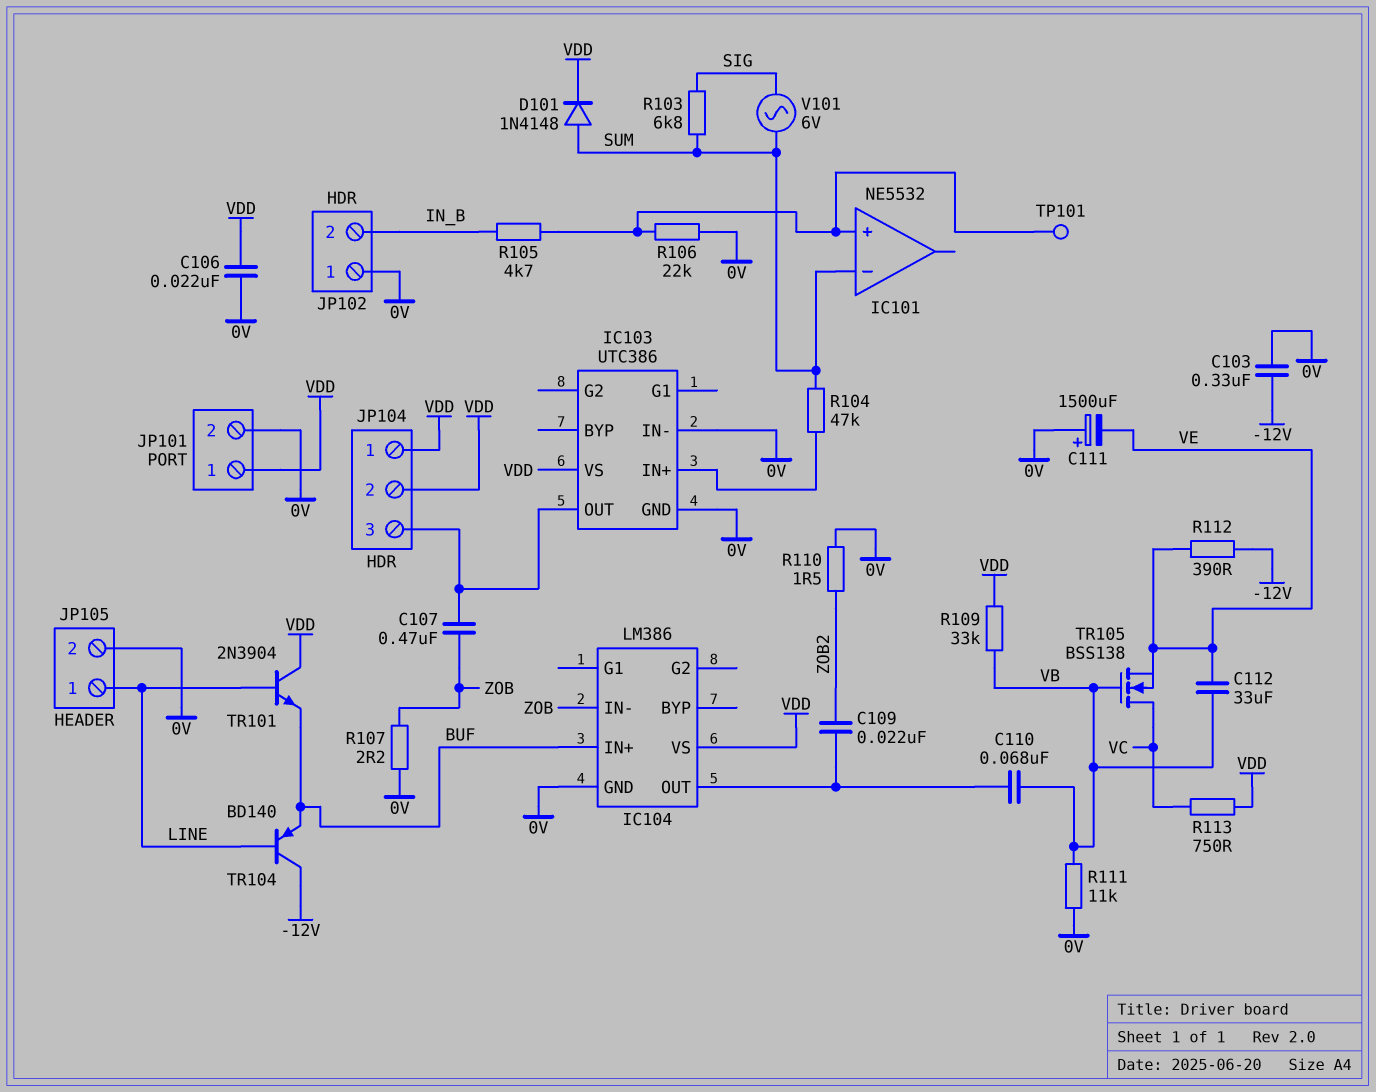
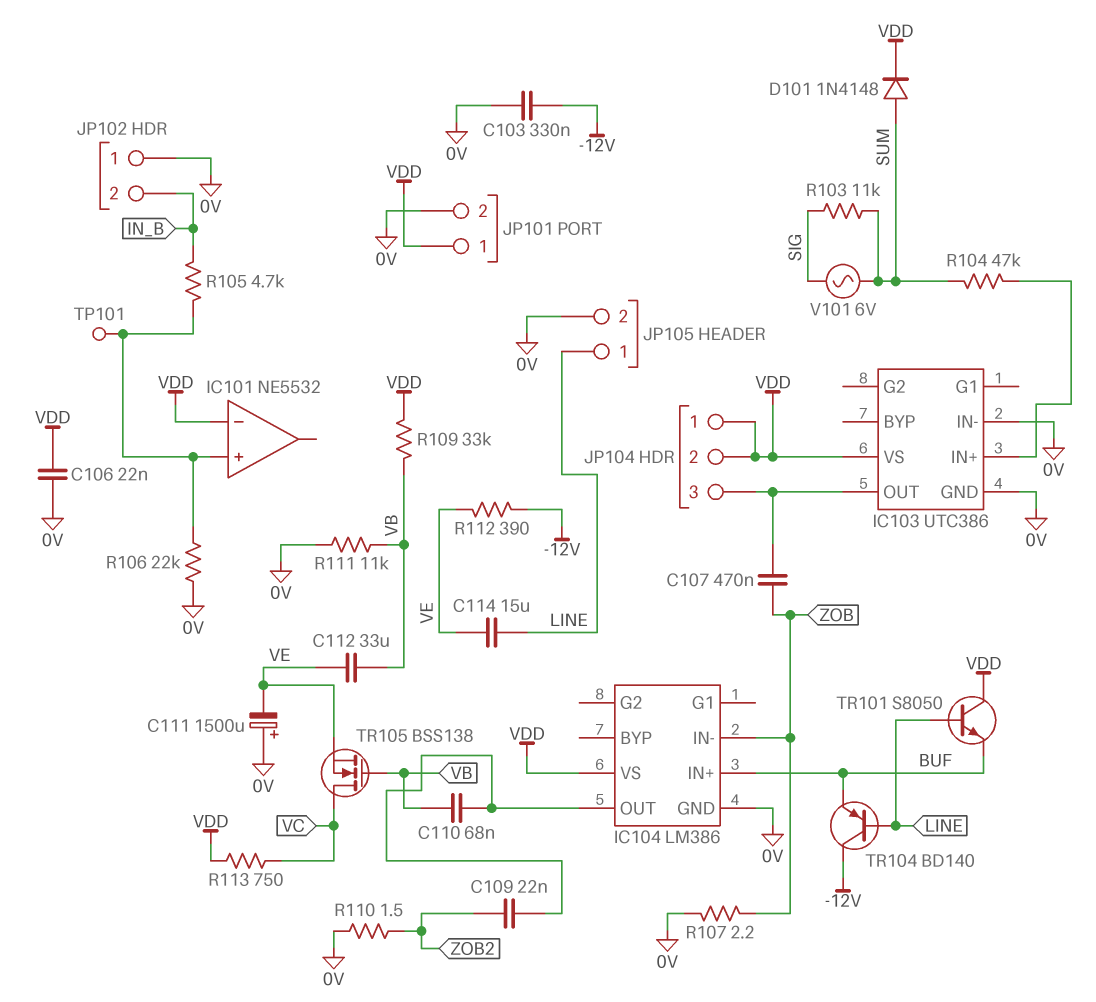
C114: none -> 15uF (LINE, VE)
IC101 pin in-: SUM -> VDD
R103: 6.8k (SIG, SUM) -> 11k (SIG, SUM)
TR101: NPN 2N3904 (B LINE, C VDD, E BUF) -> NPN S8050 (B LINE, C VDD, E BUF)

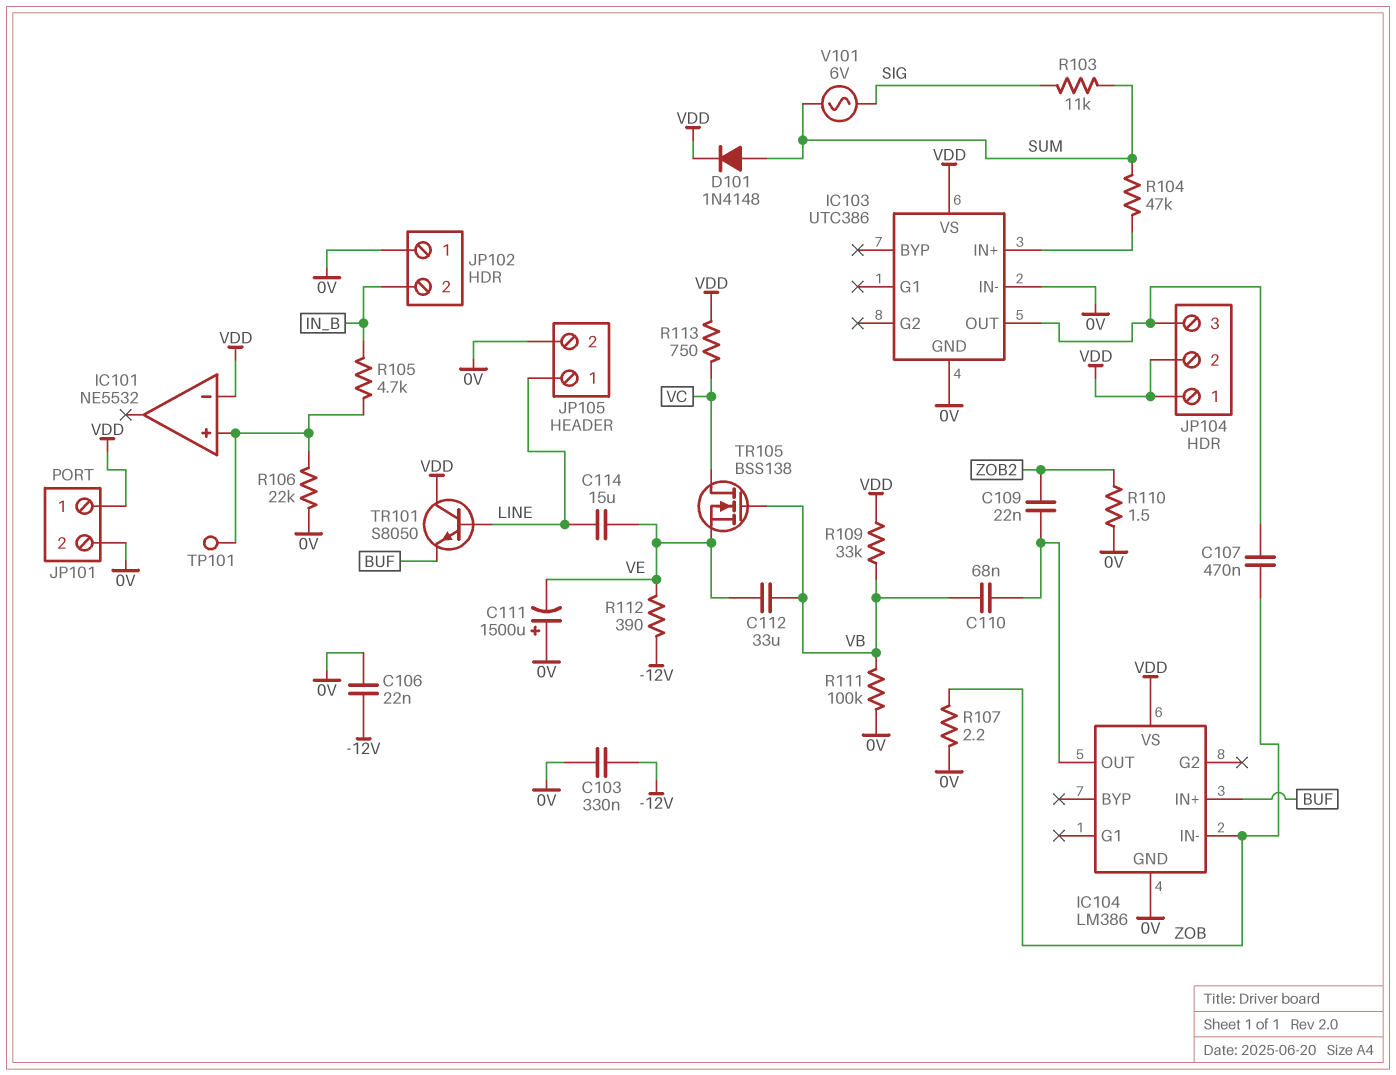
C106: 22nF (0V, VDD) -> 22nF (-12V, 0V)
R111: 11k (0V, VB) -> 100k (0V, VB)
TR104: PNP BD140 (B LINE, C -12V, E BUF) -> none

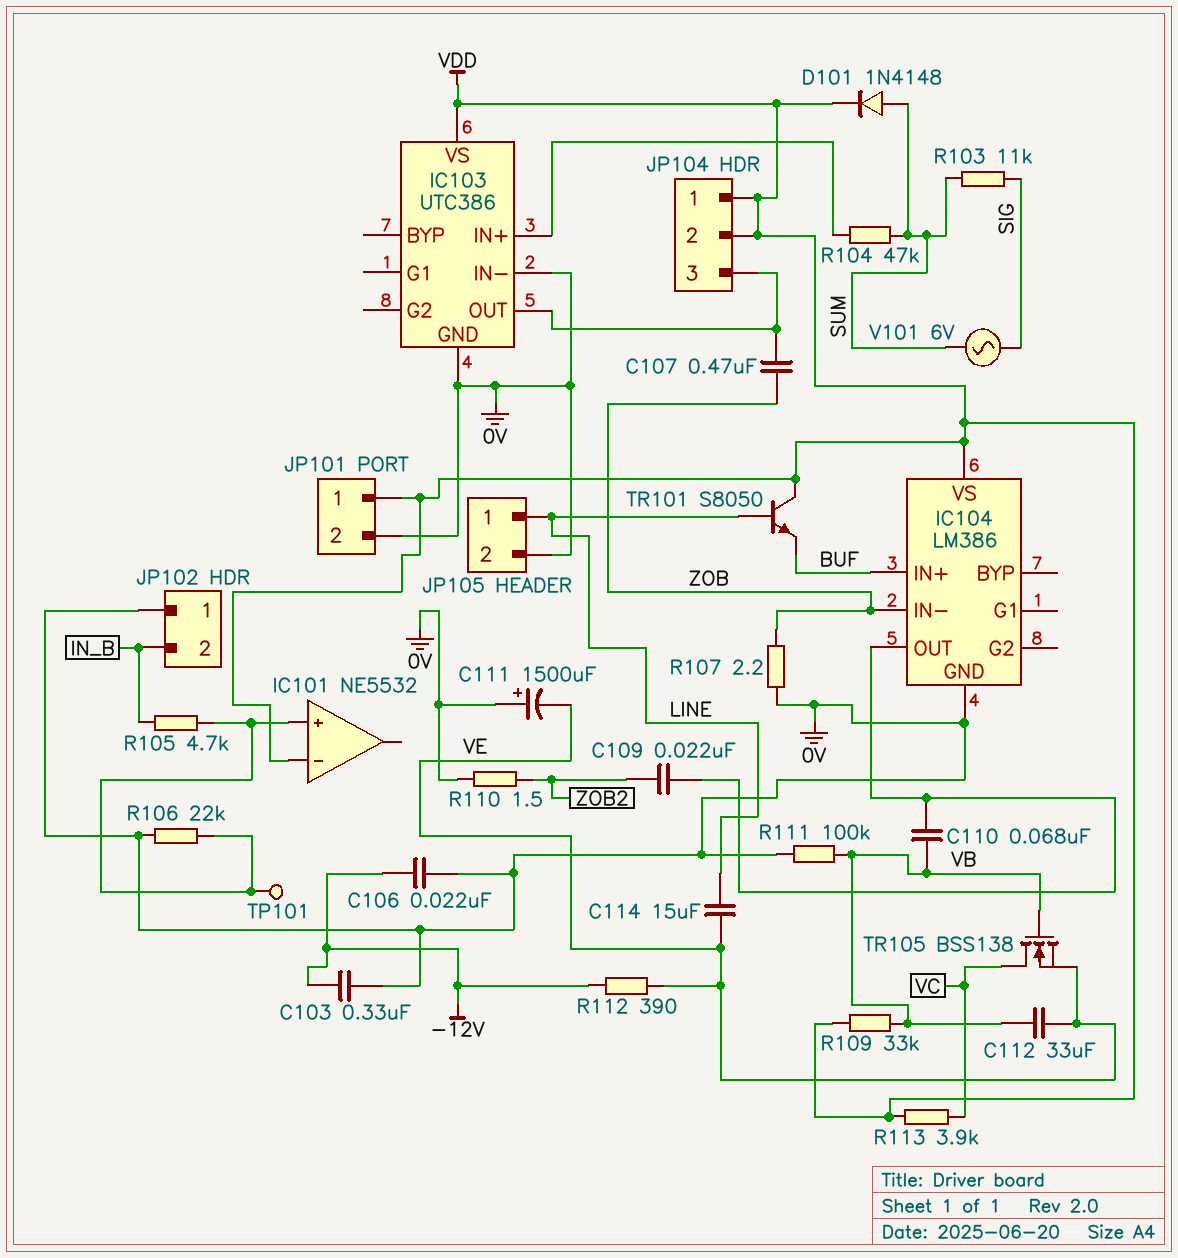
R113: 750 (VC, VDD) -> 3.9k (VC, VDD)

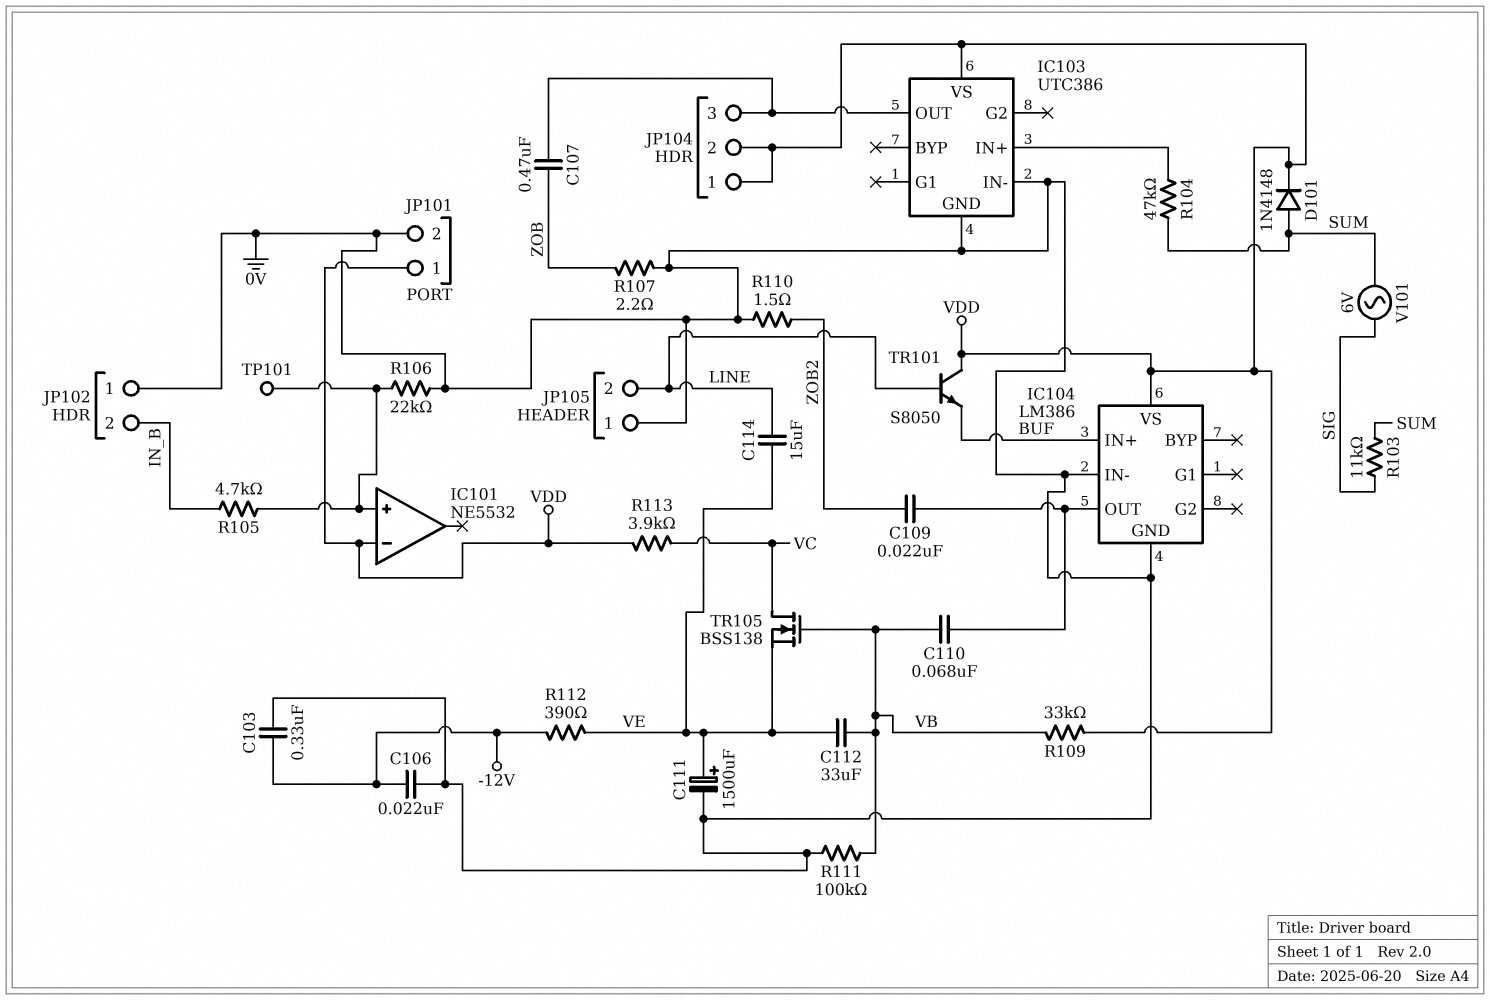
C111: 1500uF (plus 0V, minus VE) -> 1500uF (plus VE, minus 0V)
IC104 pin IN-: ZOB -> 0V
JP105 pin 1: LINE -> 0V
JP105 pin 2: 0V -> LINE

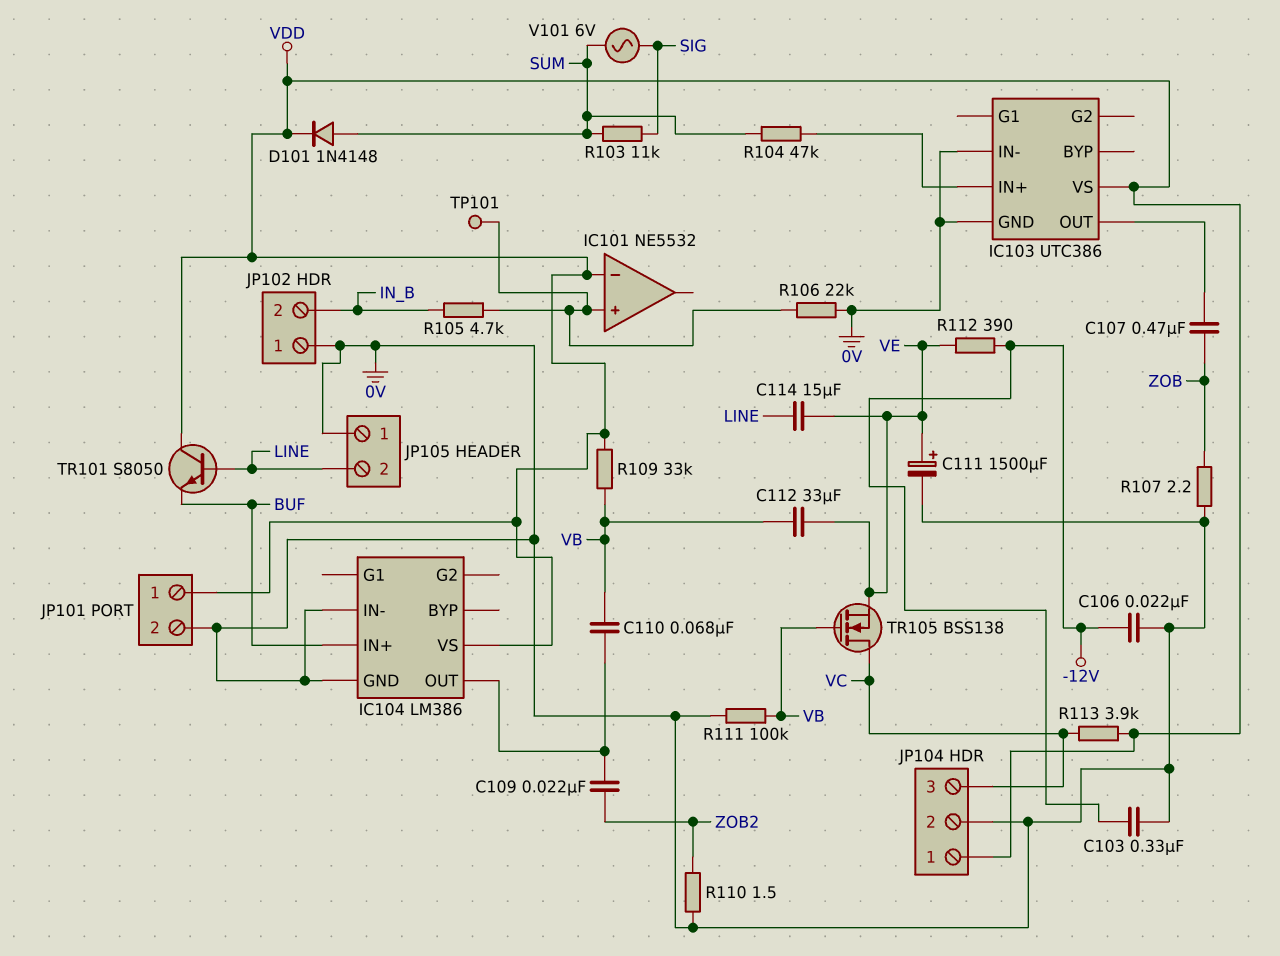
JP104 pin 2: VDD -> 0V
JP104 pin 3: IC103/OUT -> VC

